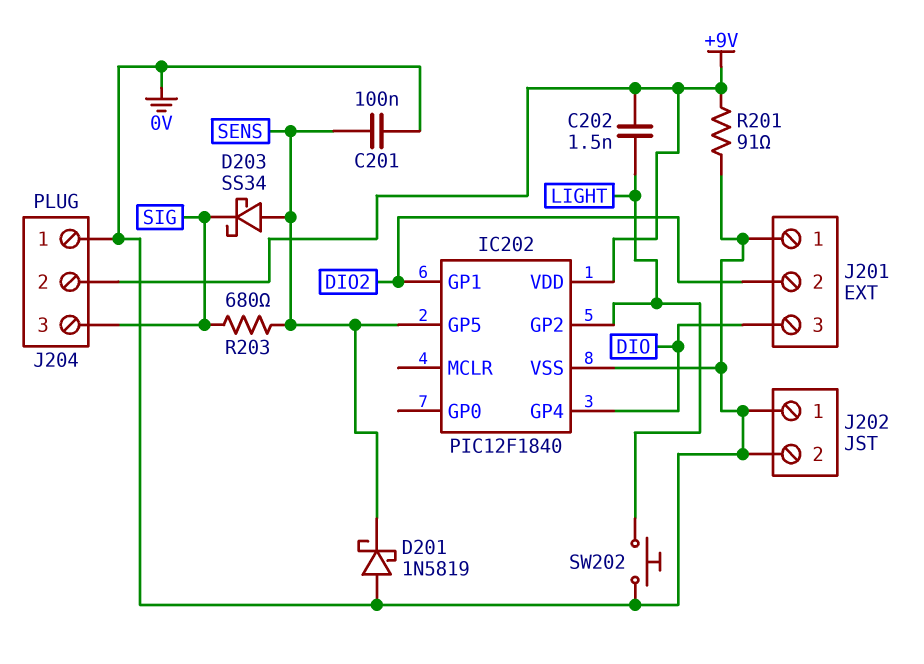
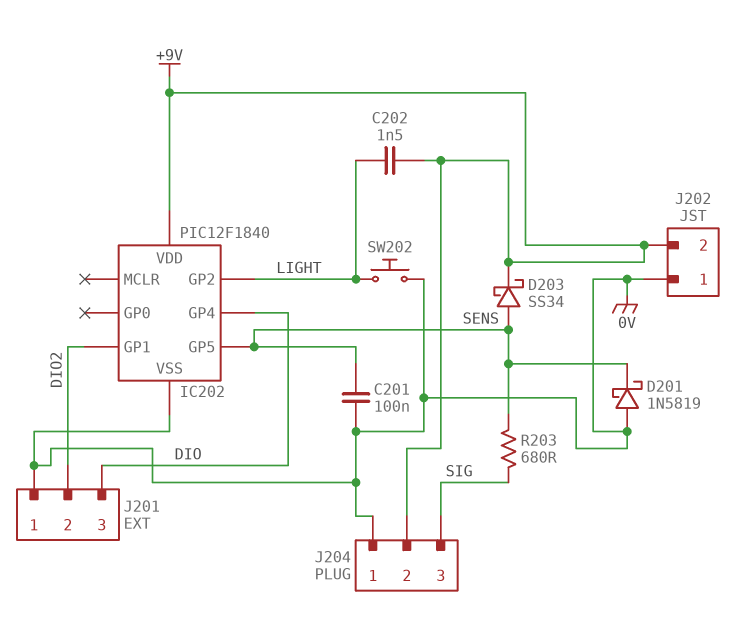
D203: schottky SS34 (A SENS, K SIG) -> schottky SS34 (A SENS, K +9V)
J202 pin 2: 0V -> +9V
R201: 91 (+9V, 0V) -> none

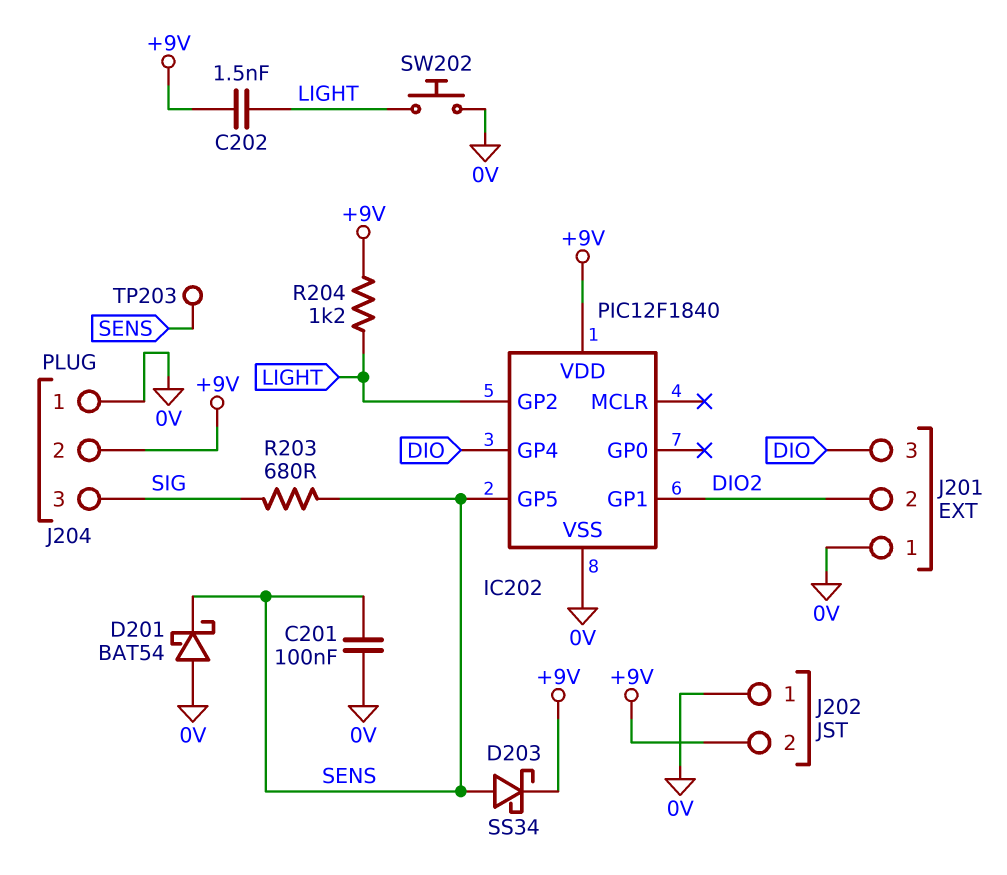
D201: schottky 1N5819 (A 0V, K SENS) -> schottky BAT54 (A 0V, K SENS)
R204: none -> 1.2k (+9V, LIGHT)
TP203: none -> test point (SENS)

